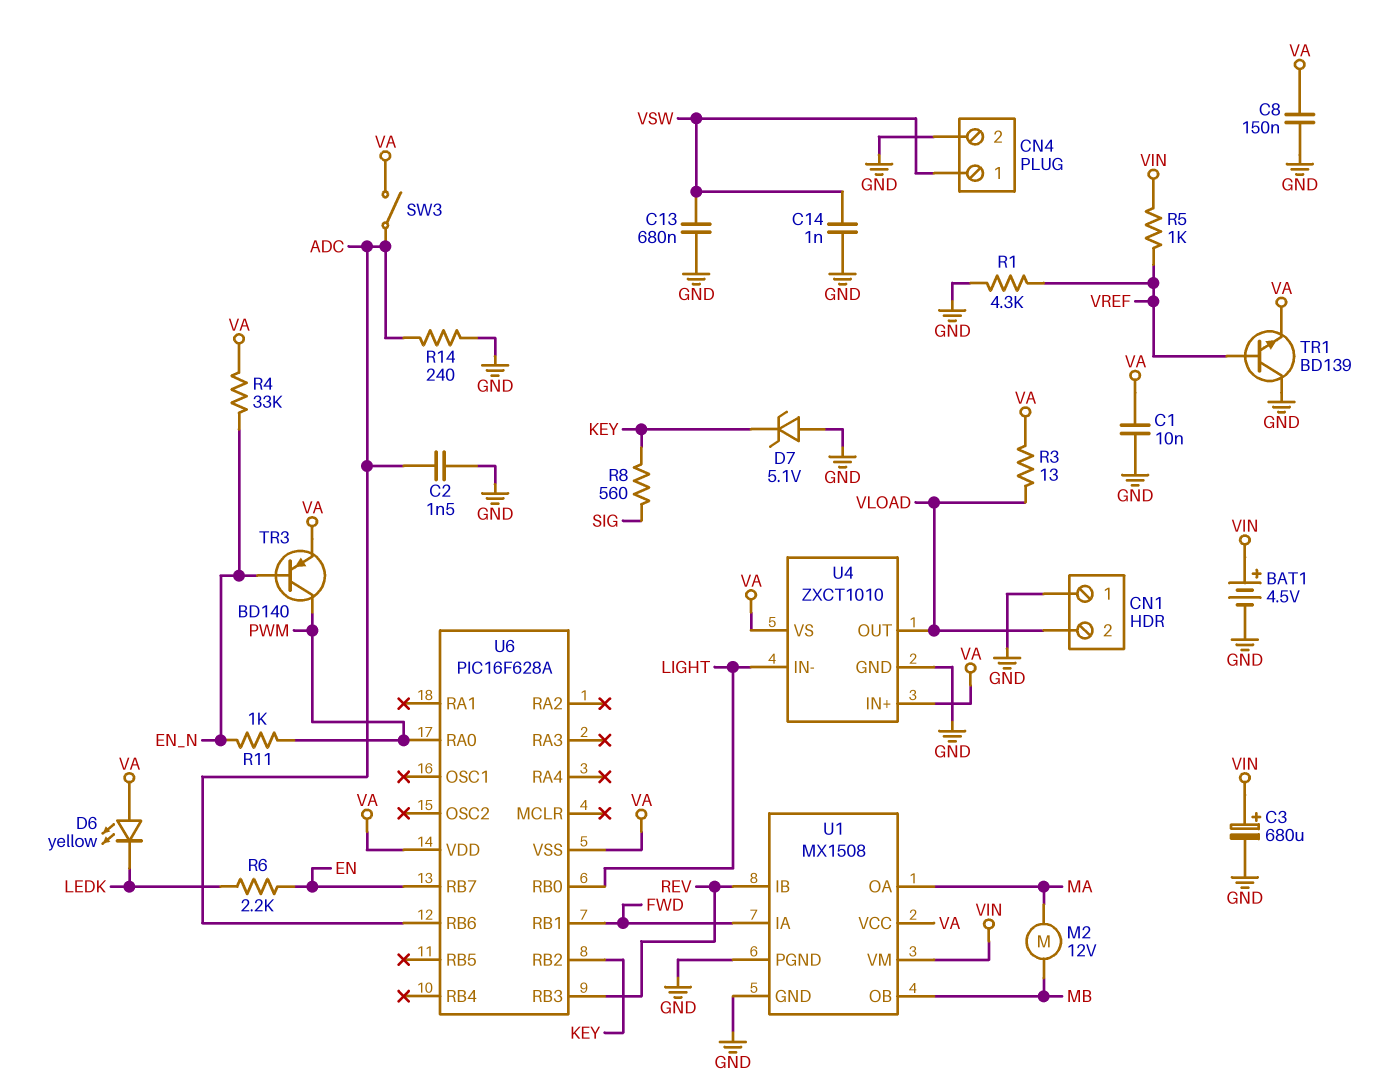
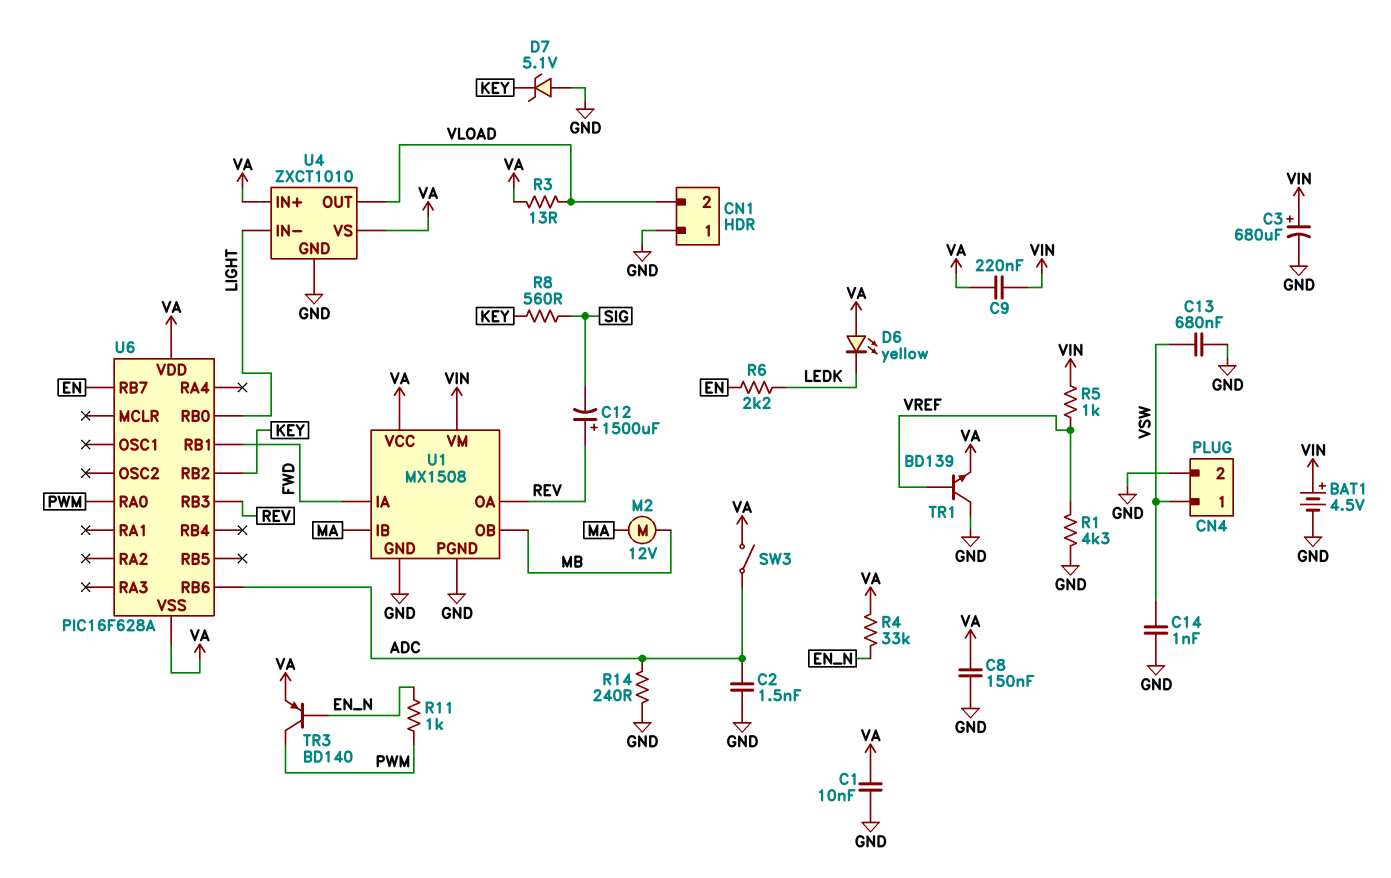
C9: none -> 220nF (VA, VIN)
C12: none -> 1500uF (plus REV, minus SIG)
U1 pin IB: REV -> MA
U1 pin OA: MA -> REV

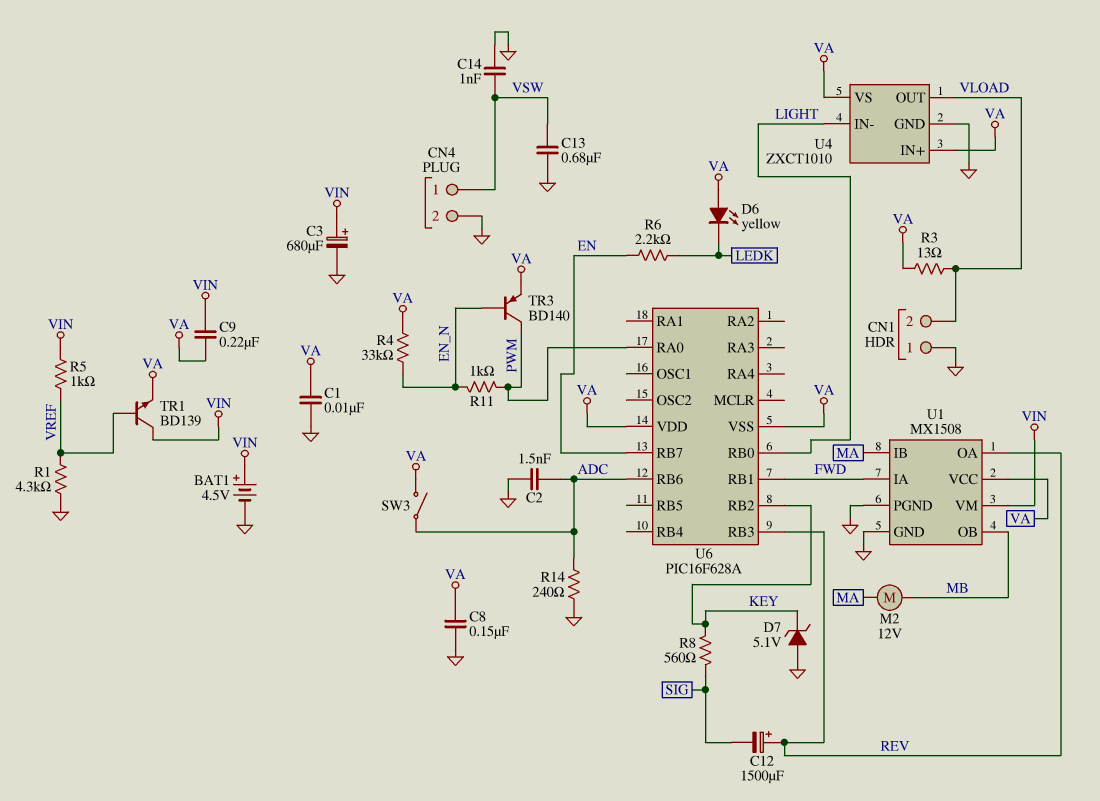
TR1: NPN BD139 (B VREF, C GND, E VA) -> NPN BD139 (B VREF, C VIN, E VA)

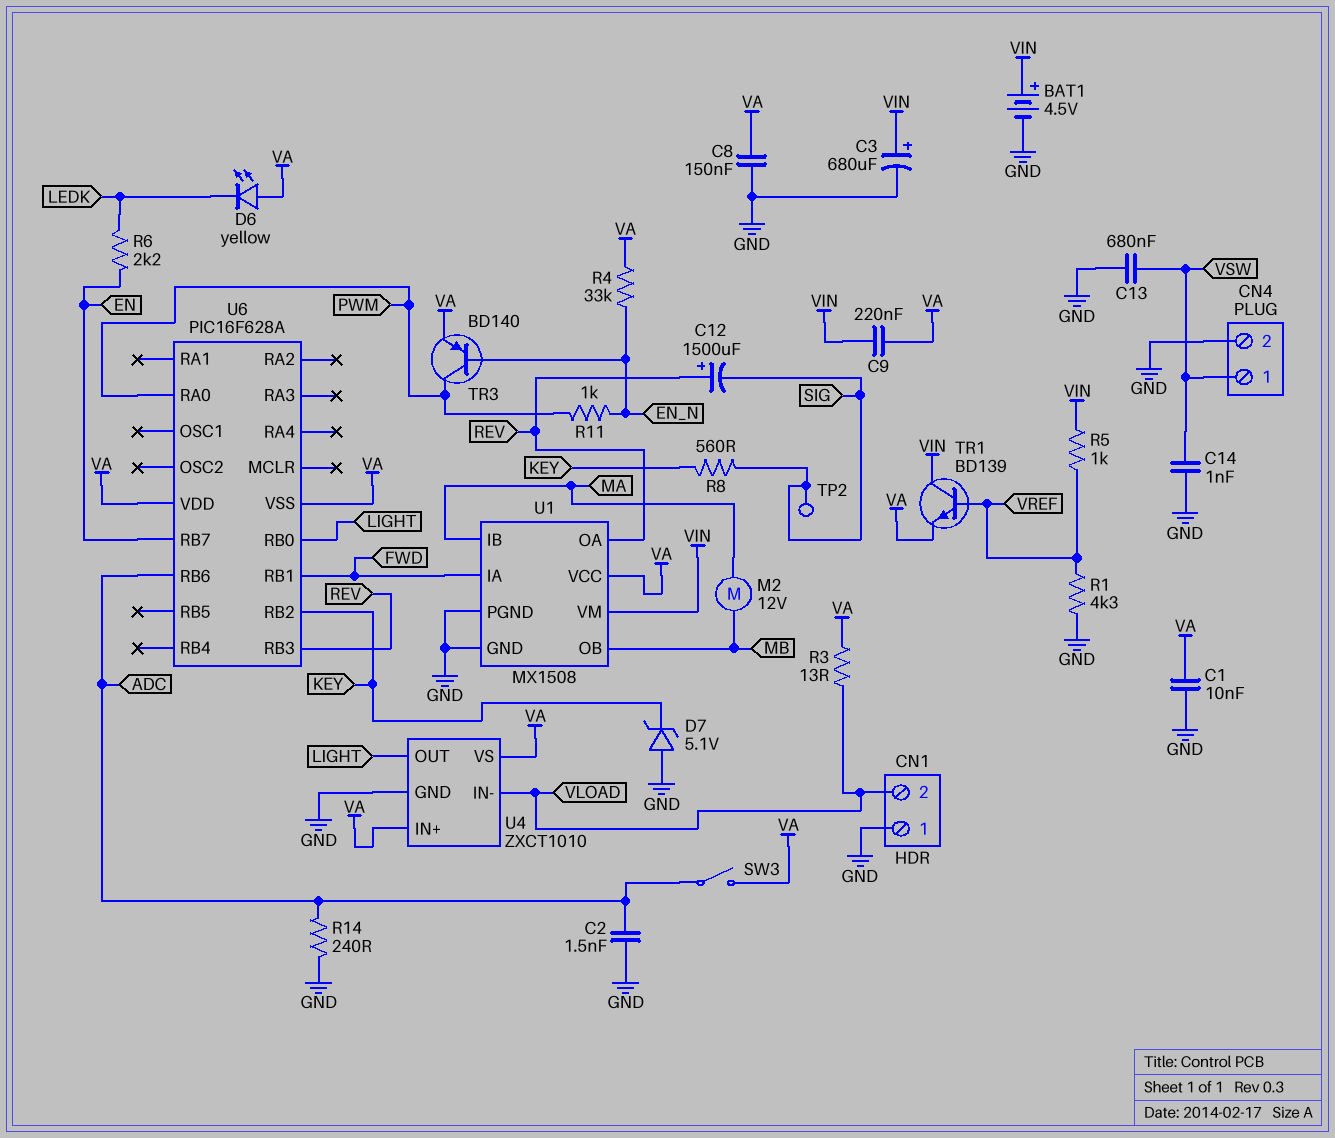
TP2: none -> test point (SIG)
U4 pin IN-: LIGHT -> VLOAD
U4 pin OUT: VLOAD -> LIGHT

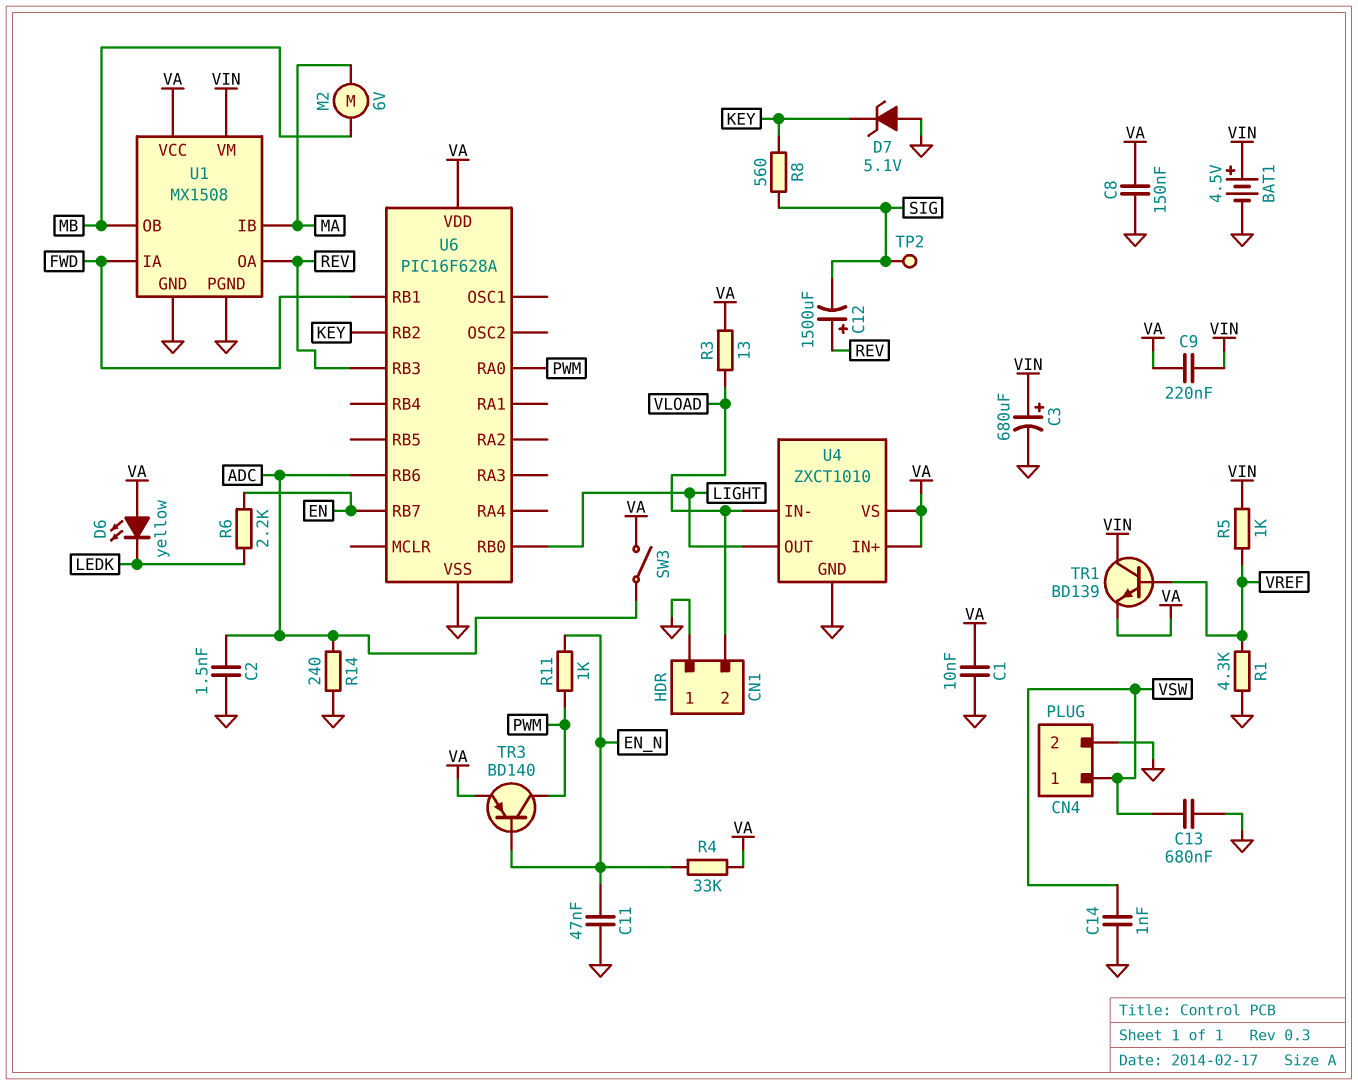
C11: none -> 47nF (EN_N, GND)
M2: motor 12V (MA, MB) -> motor 6V (MA, MB)
U6 pin VSS: VA -> GND

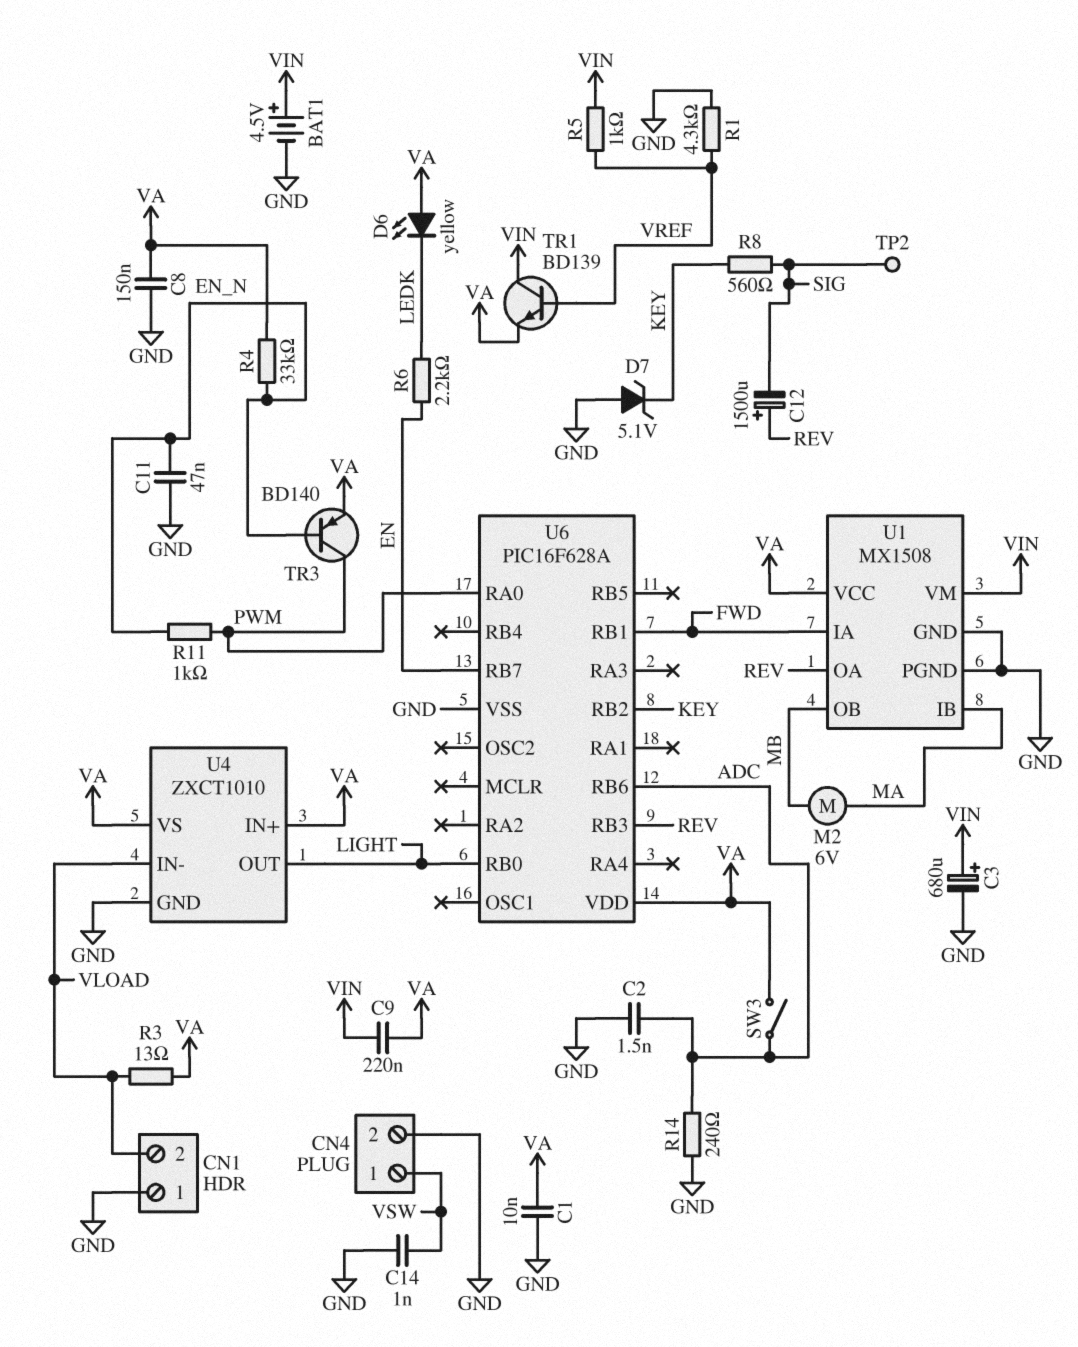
C13: 680nF (GND, VSW) -> none

